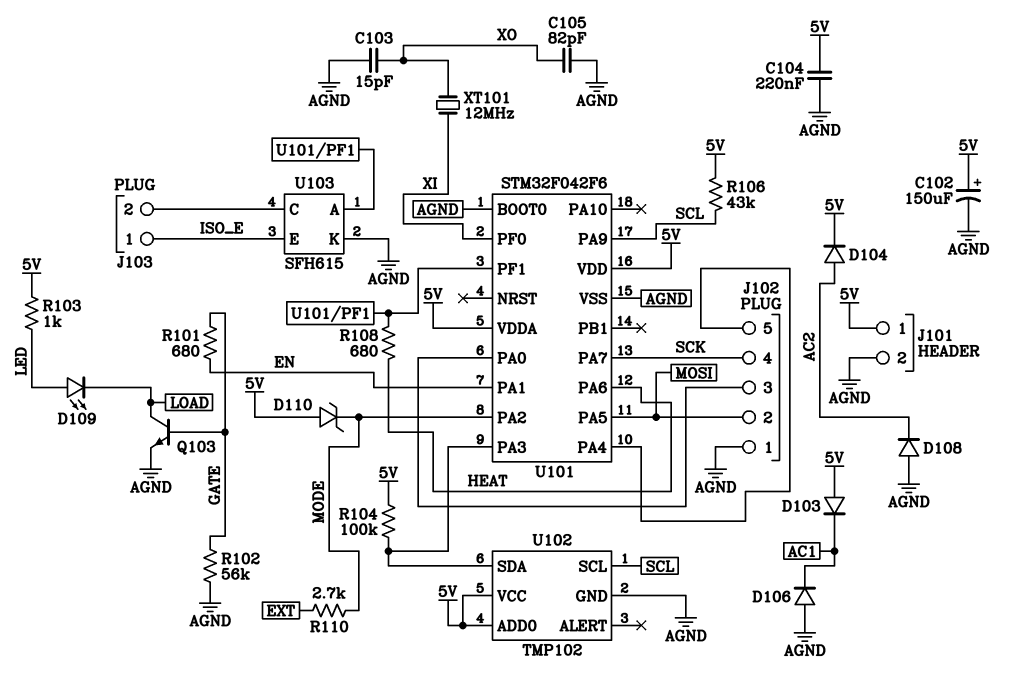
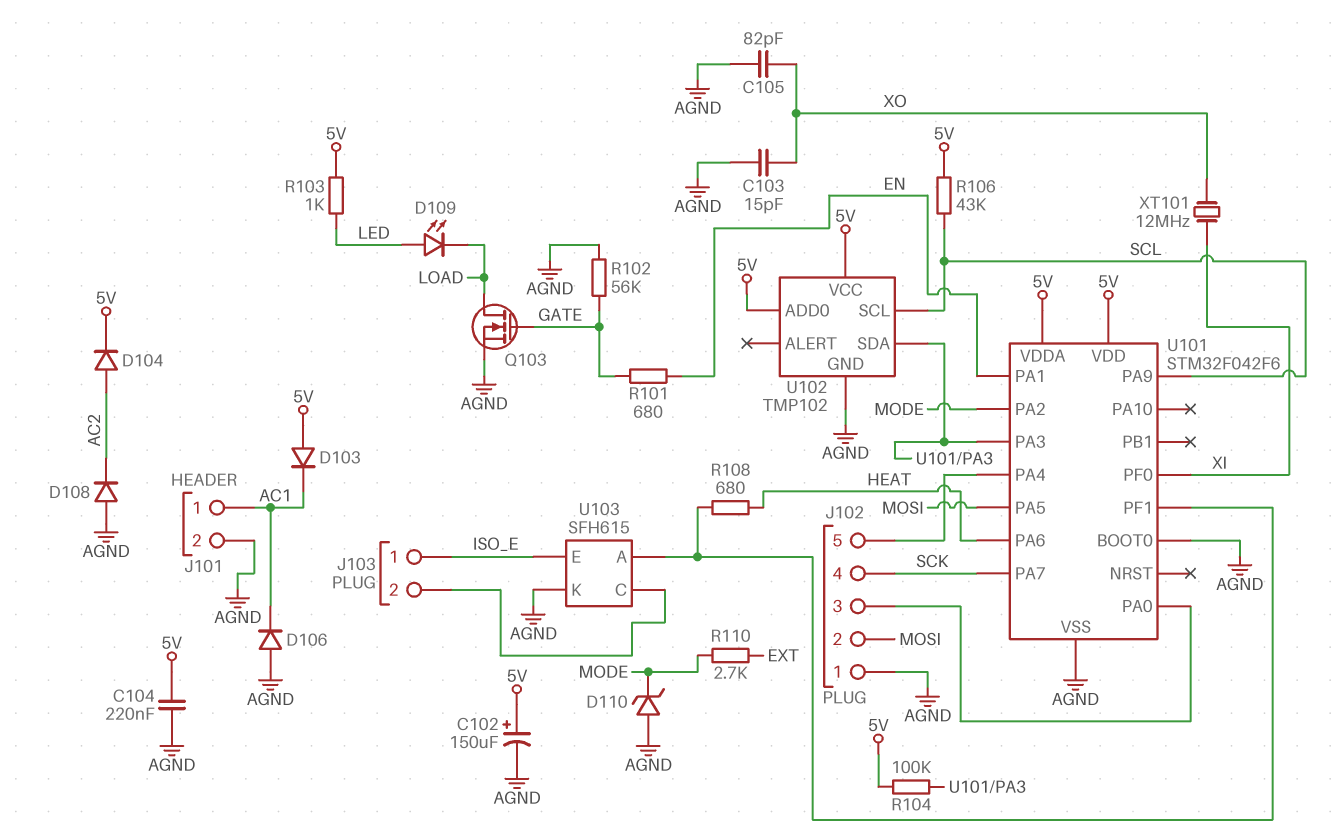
D110: zener (A 5V, K MODE) -> zener (A AGND, K MODE)
J101 pin 1: 5V -> AC1
Q103: NPN (B GATE, C LOAD, E AGND) -> NMOS (G GATE, D LOAD, S AGND)

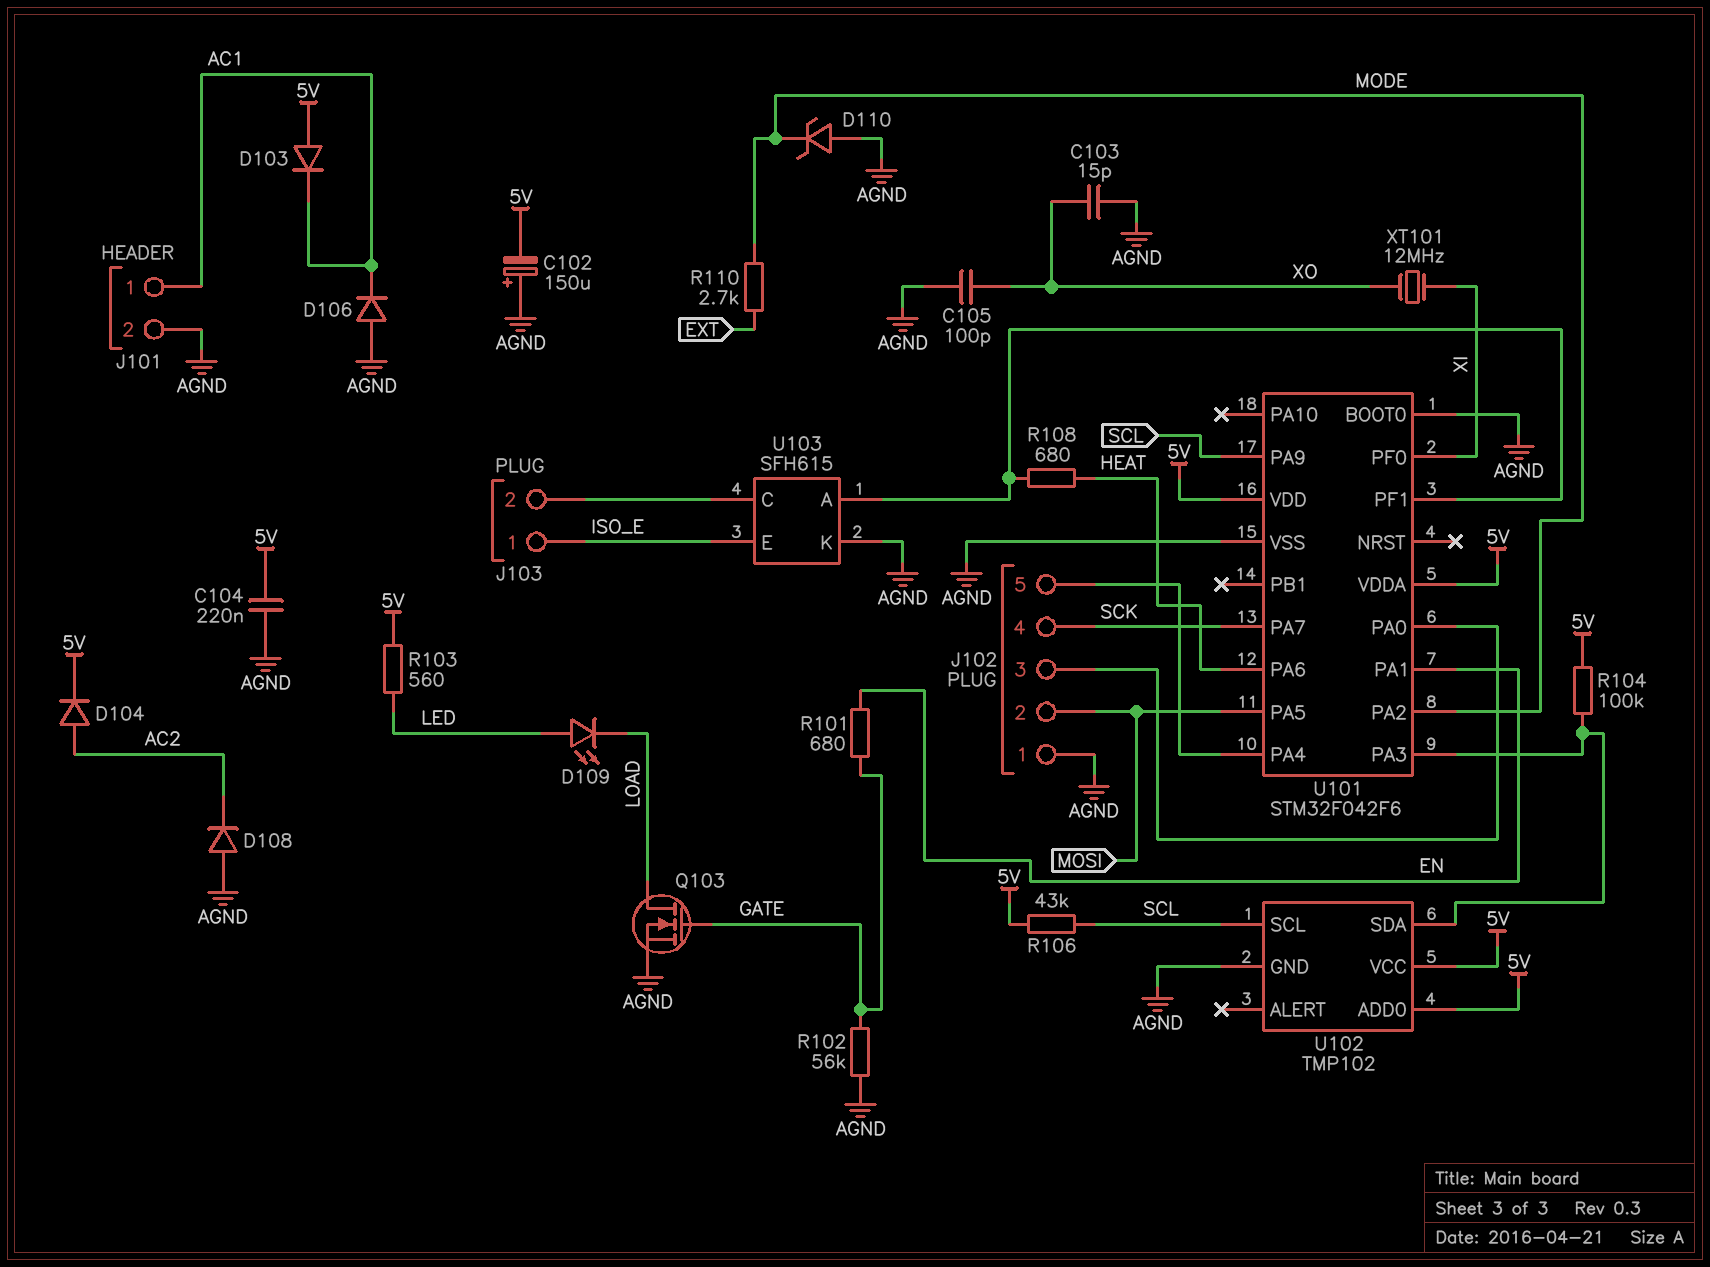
C102: 150uF (plus 5V, minus AGND) -> 150uF (plus AGND, minus 5V)
C105: 82pF (AGND, XO) -> 100pF (AGND, XO)
R103: 1k (5V, LED) -> 560 (5V, LED)

